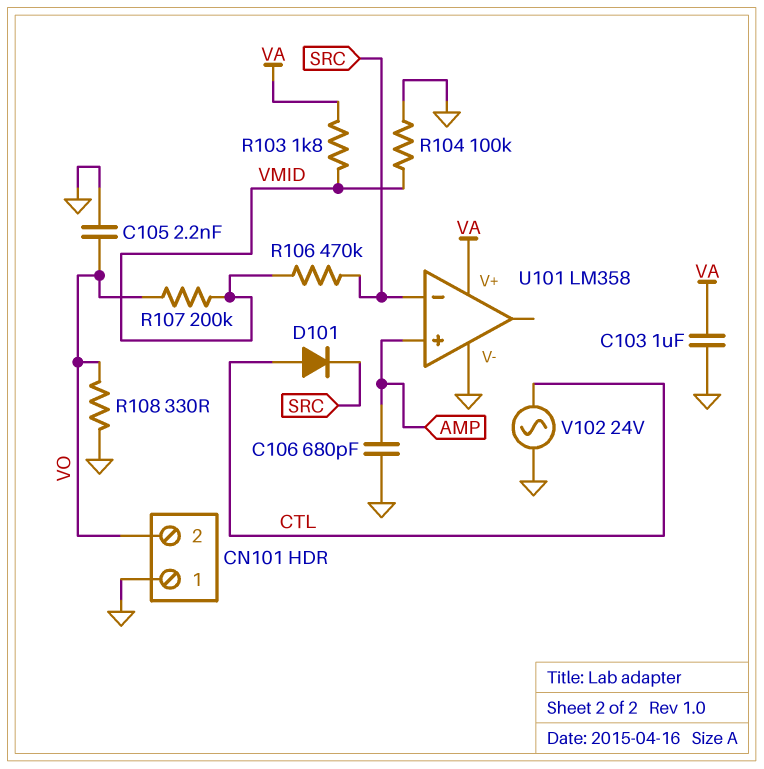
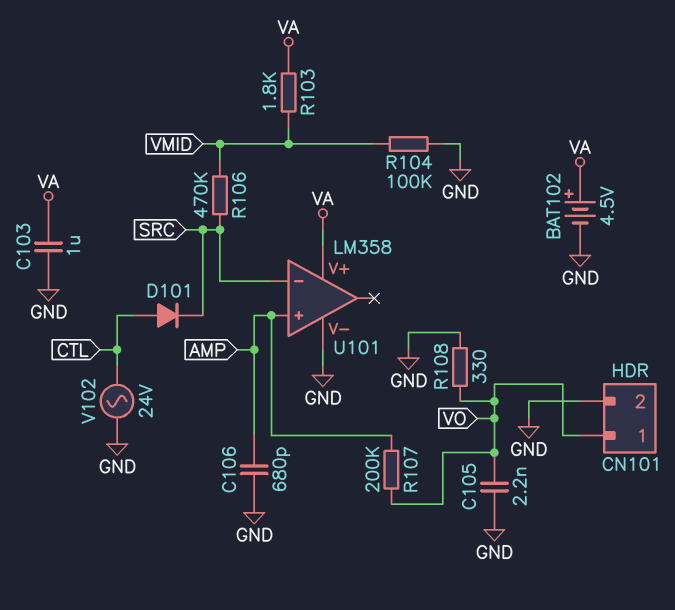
BAT102: none -> 4.5V (plus VA, minus GND)
CN101 pin 1: GND -> VO
CN101 pin 2: VO -> GND
R107: 200k (VMID, VO) -> 200k (AMP, VO)

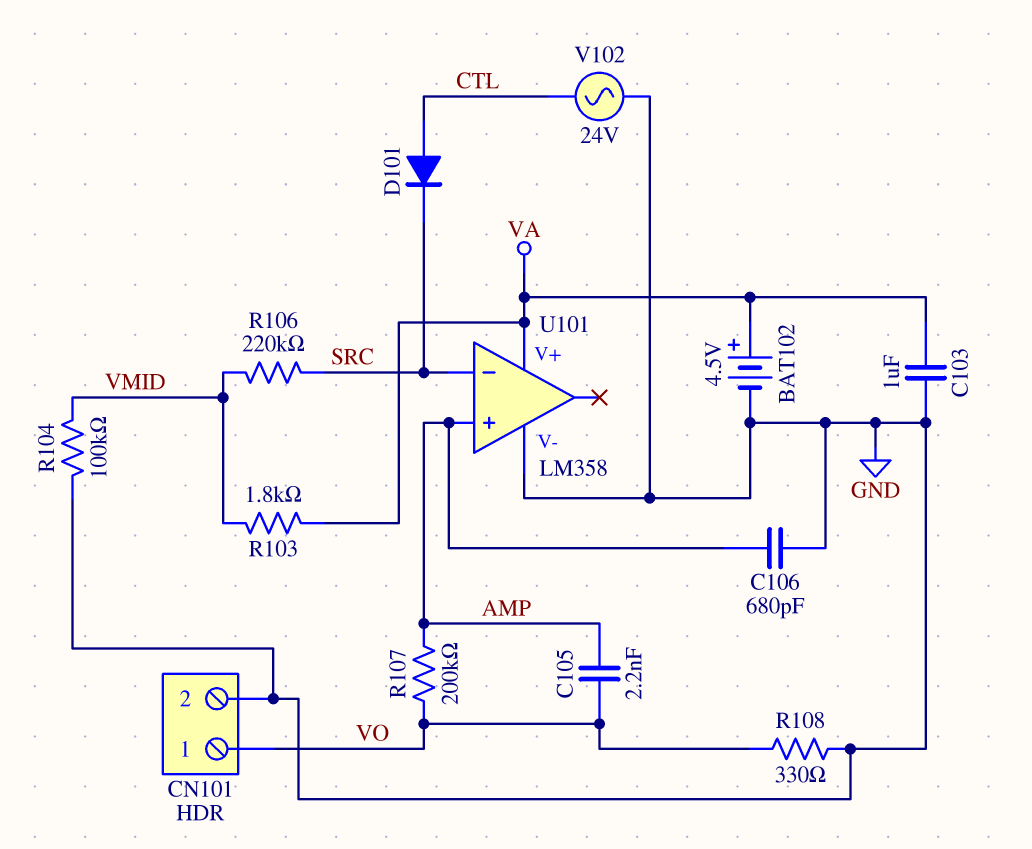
C105: 2.2nF (GND, VO) -> 2.2nF (AMP, VO)
R106: 470k (SRC, VMID) -> 220k (SRC, VMID)

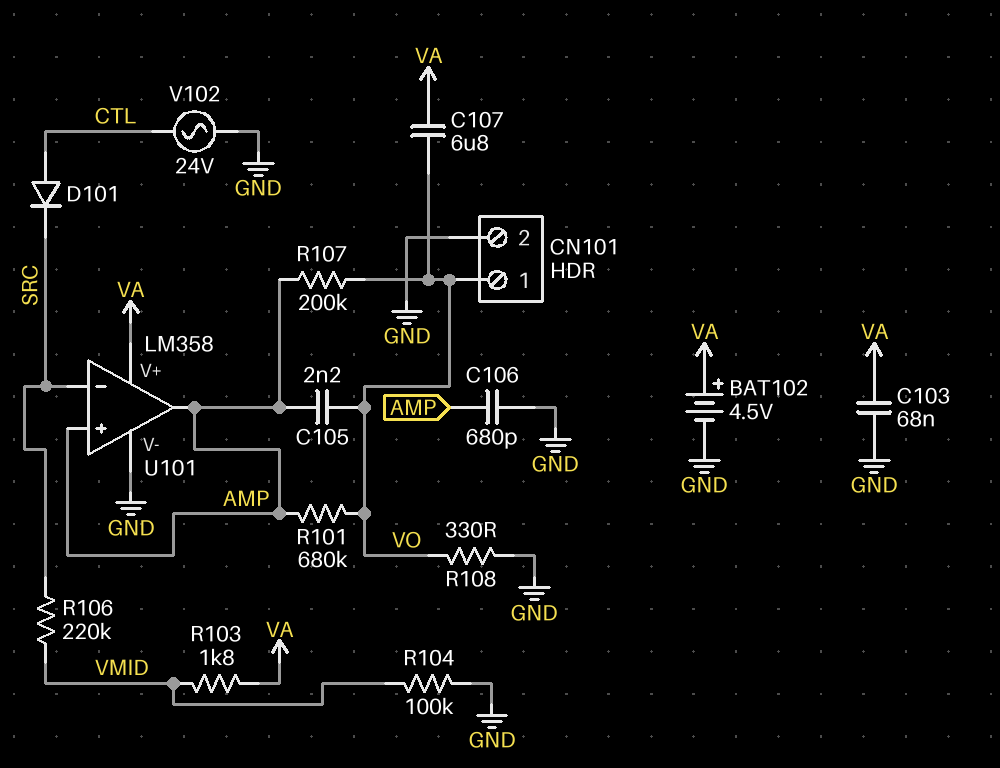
C103: 1uF (GND, VA) -> 68nF (GND, VA)
C107: none -> 6.8uF (VA, VO)
R101: none -> 680k (AMP, VO)
U101 pin out: none -> AMP

